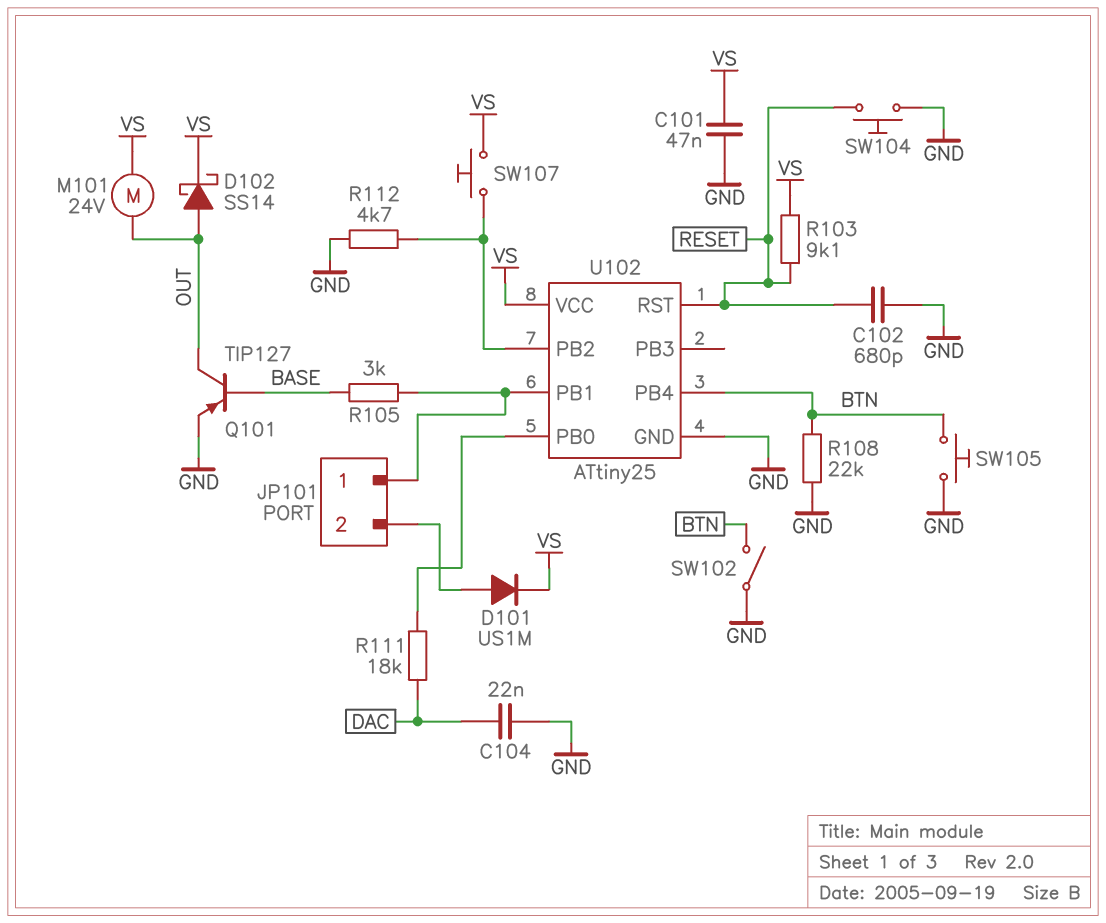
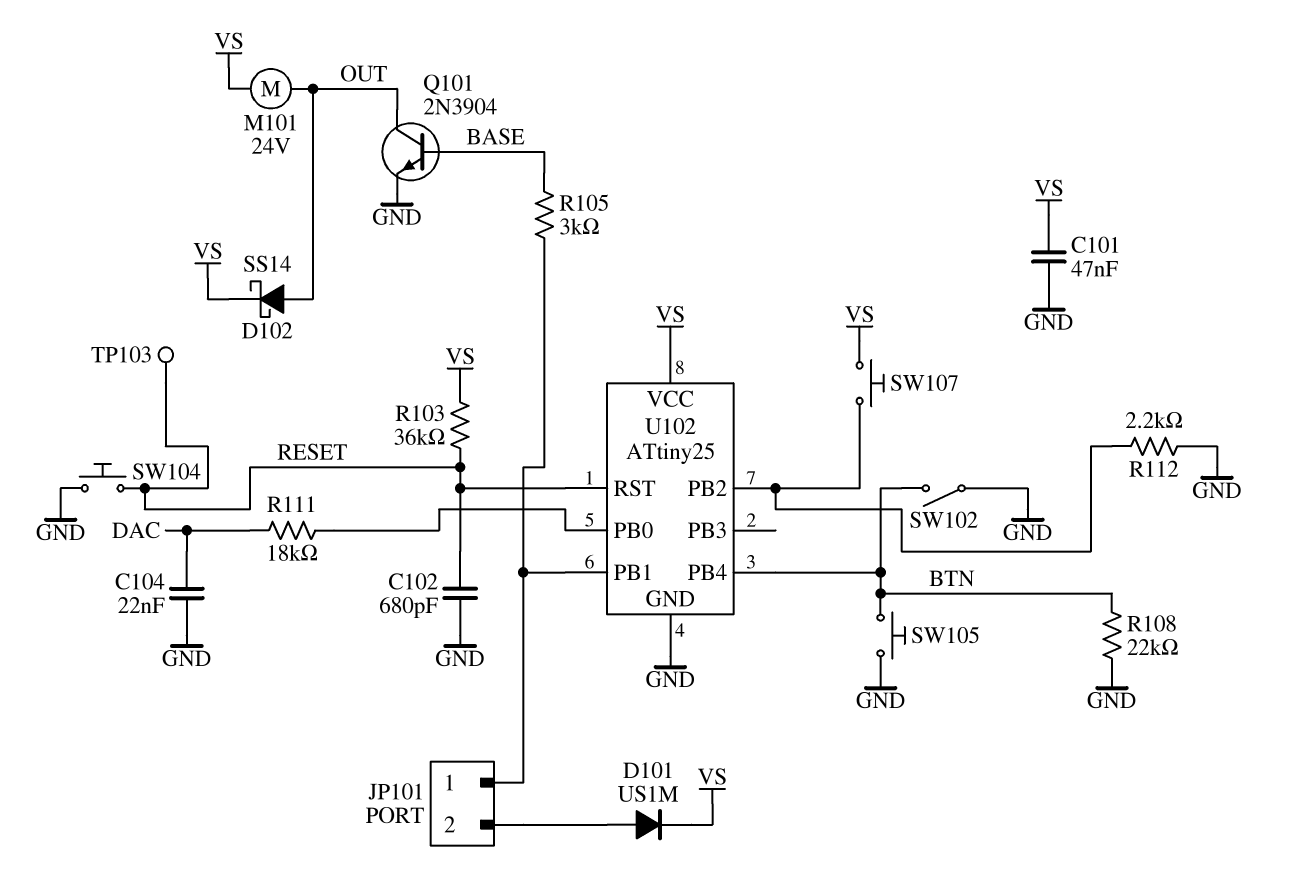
Q101: PNP TIP127 (B BASE, C OUT, E GND) -> NPN 2N3904 (B BASE, C OUT, E GND)
R103: 9.1k (RESET, VS) -> 36k (RESET, VS)
R112: 4.7k (GND, U102/PB2) -> 2.2k (GND, U102/PB2)
TP103: none -> test point (RESET)

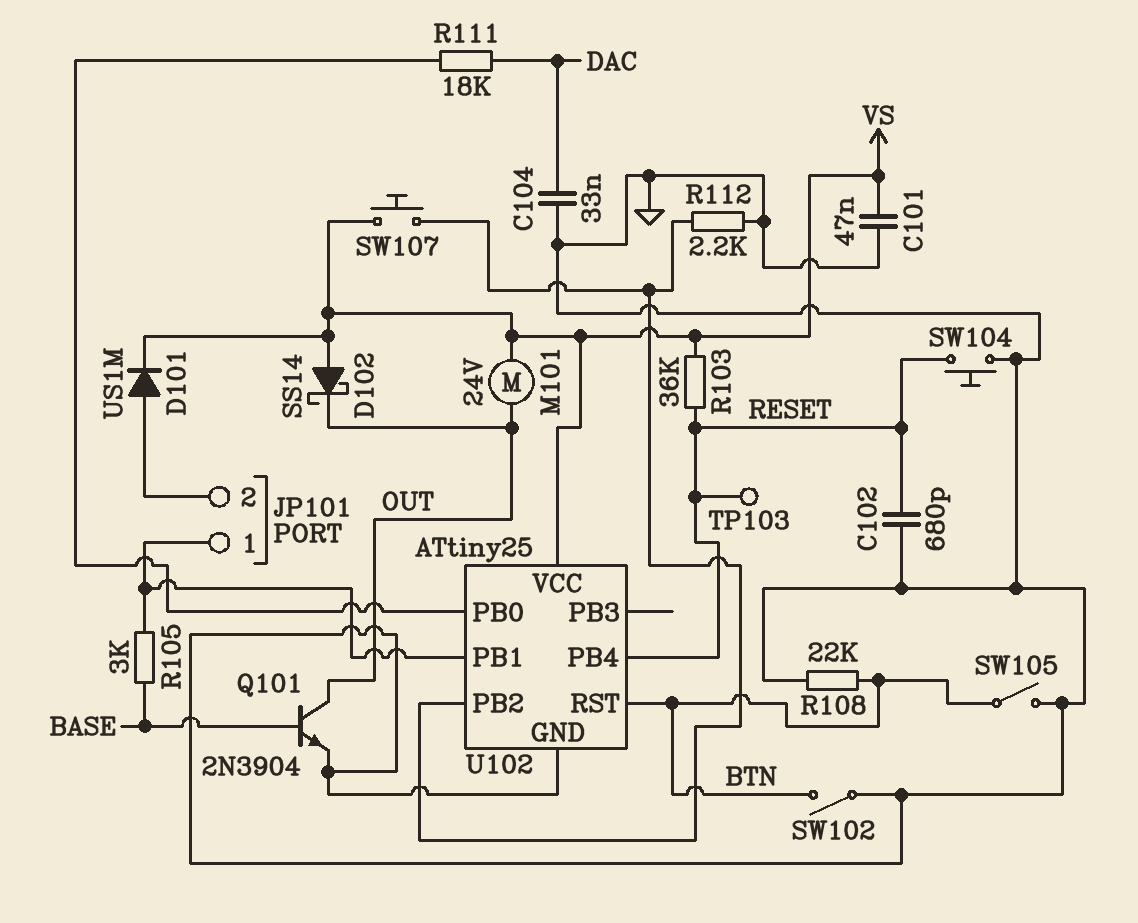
C104: 22nF (DAC, GND) -> 33nF (DAC, GND)
D102: schottky SS14 (A OUT, K VS) -> schottky SS14 (A VS, K OUT)
SW105: button (BTN, GND) -> switch (BTN, GND)
U102 pin PB4: BTN -> RESET
U102 pin RST: RESET -> BTN

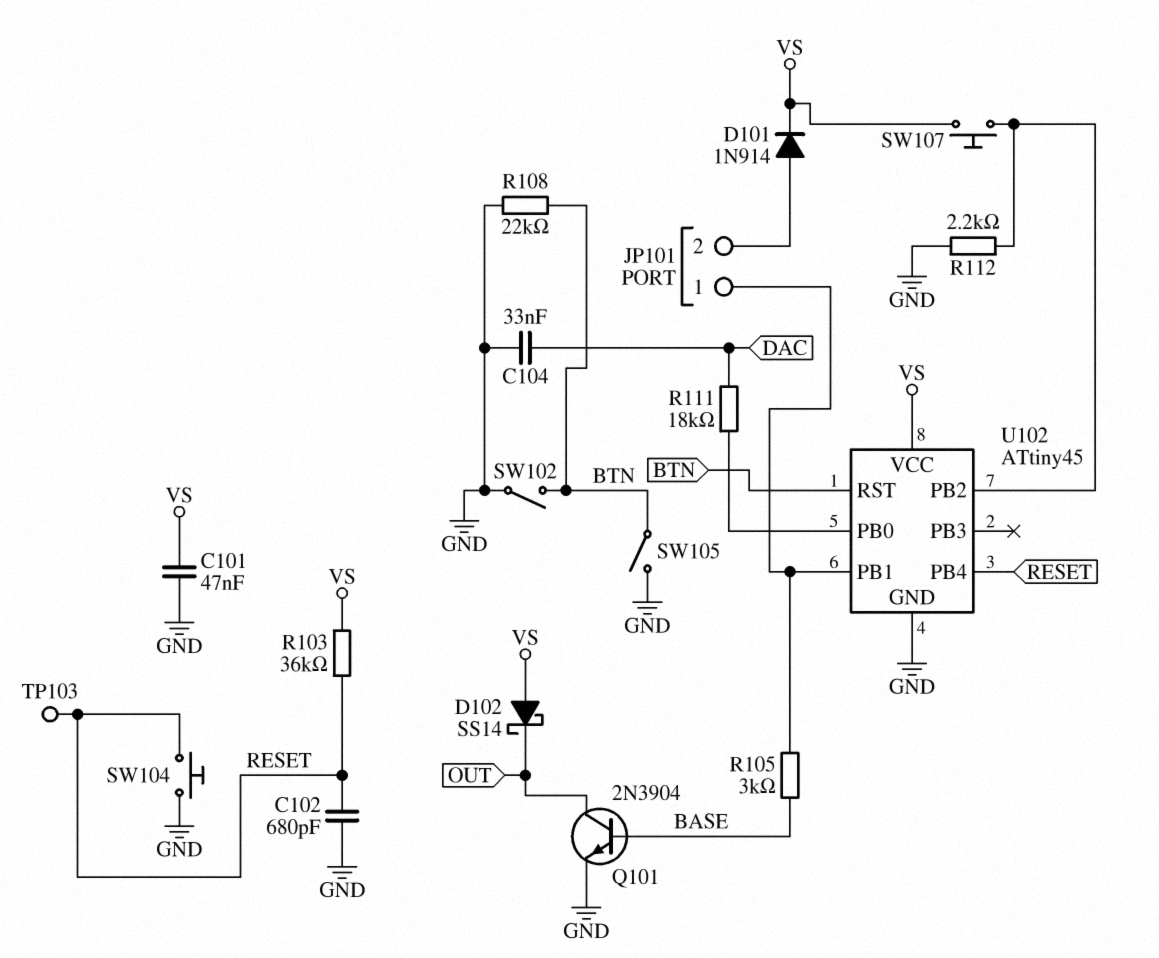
D101: diode US1M (A JP101/2, K VS) -> diode 1N914 (A JP101/2, K VS)
M101: motor 24V (OUT, VS) -> none
U102: ATtiny25 -> ATtiny45

